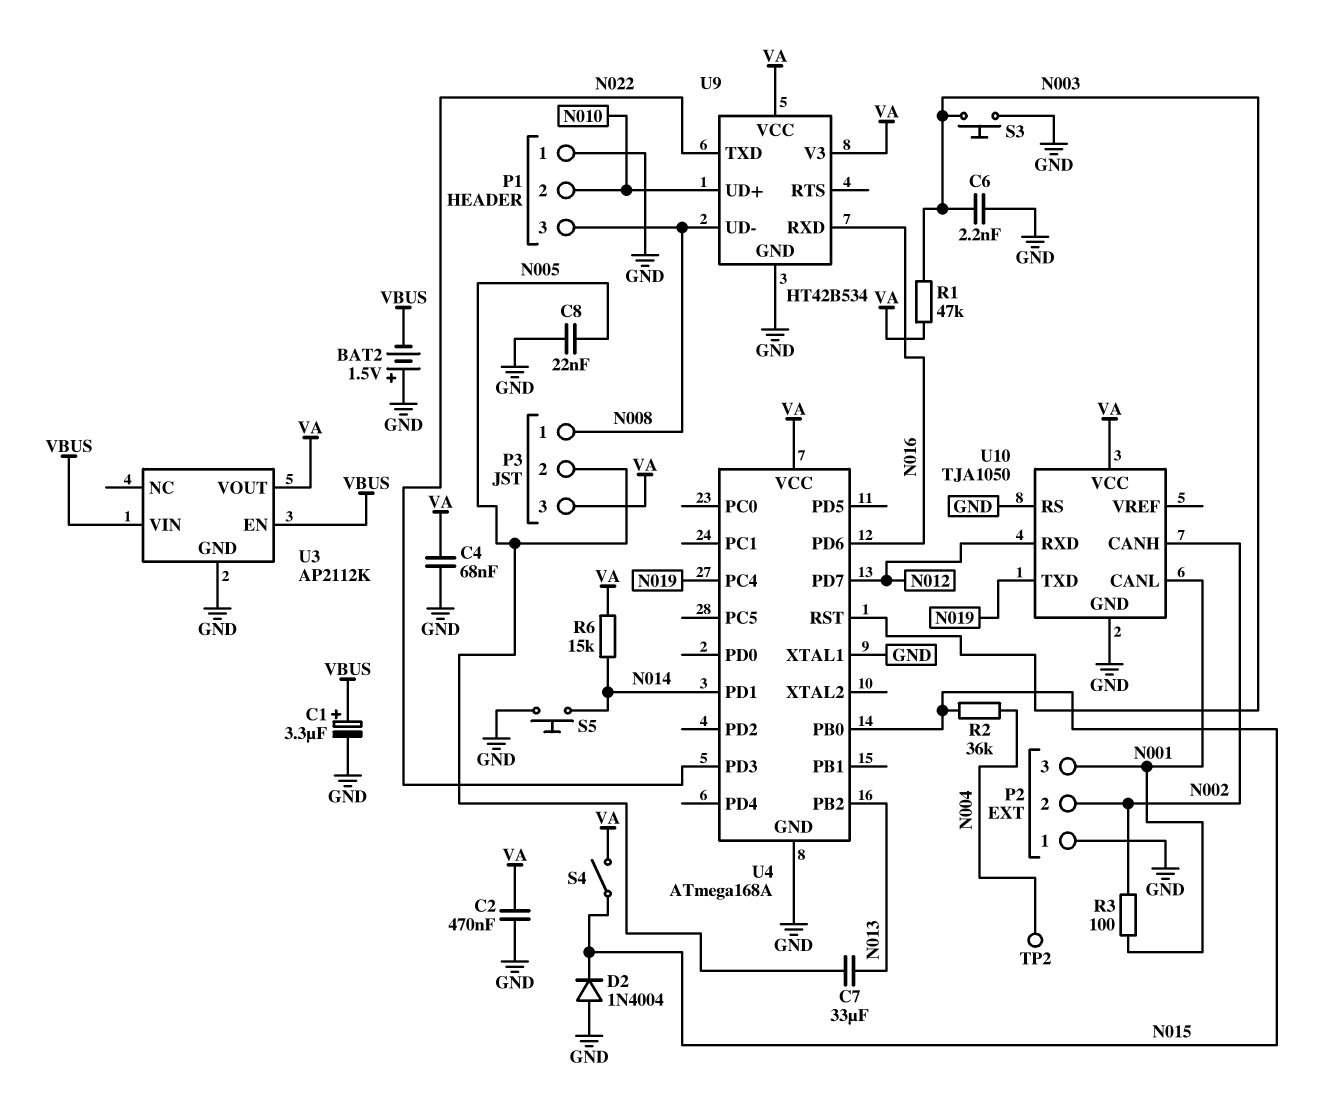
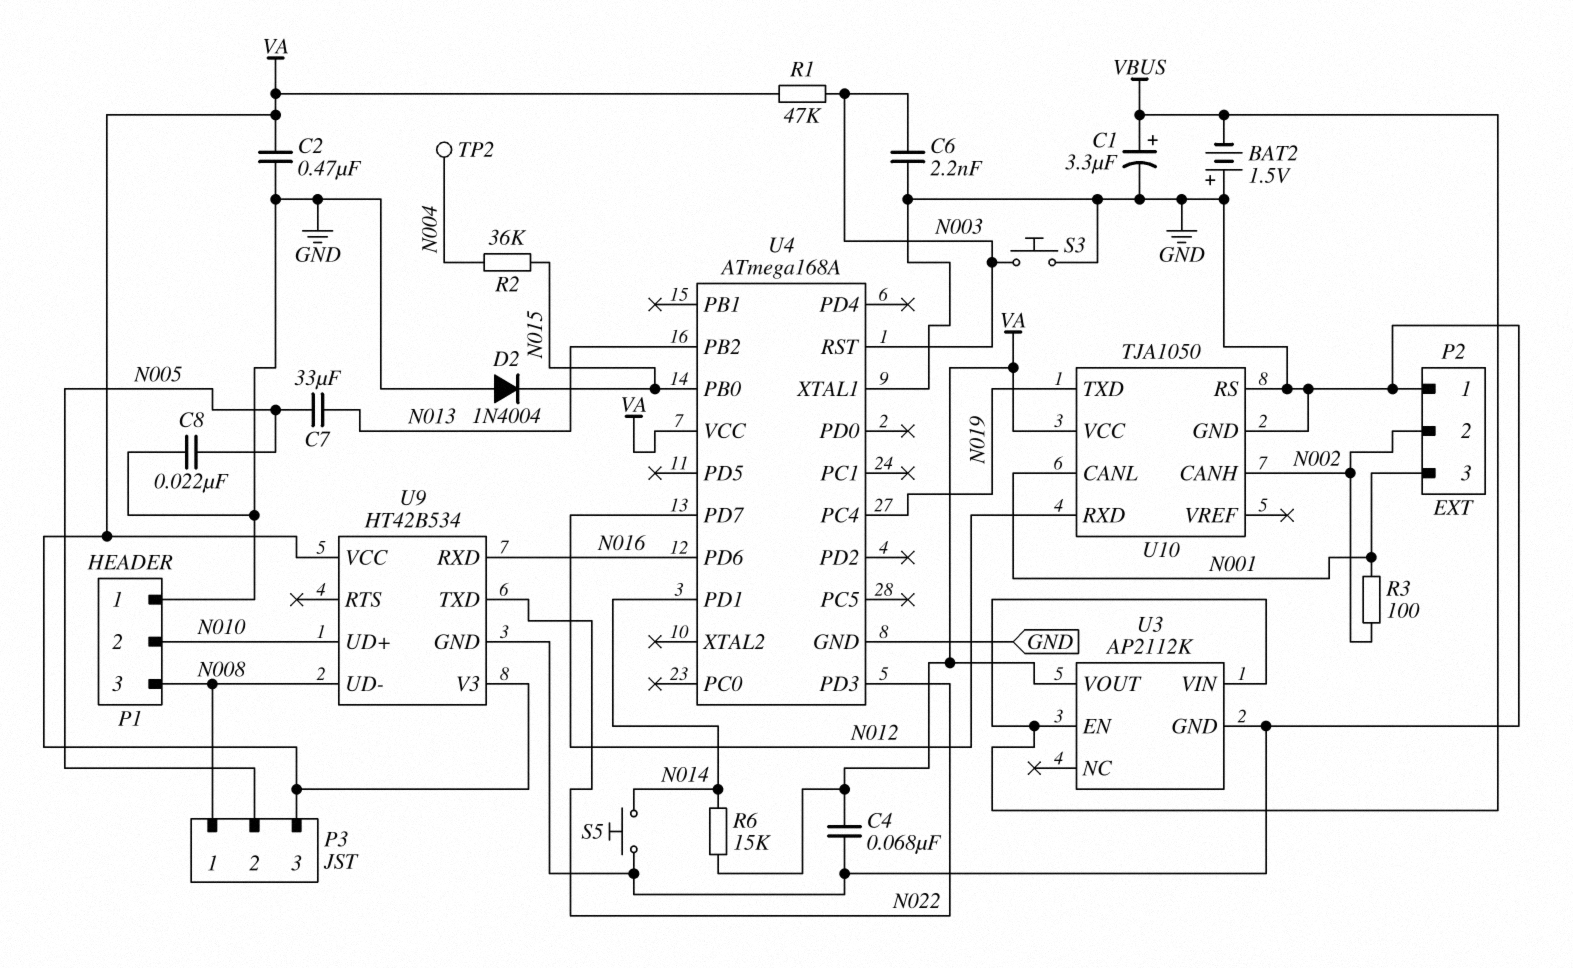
S4: switch (N015, VA) -> none

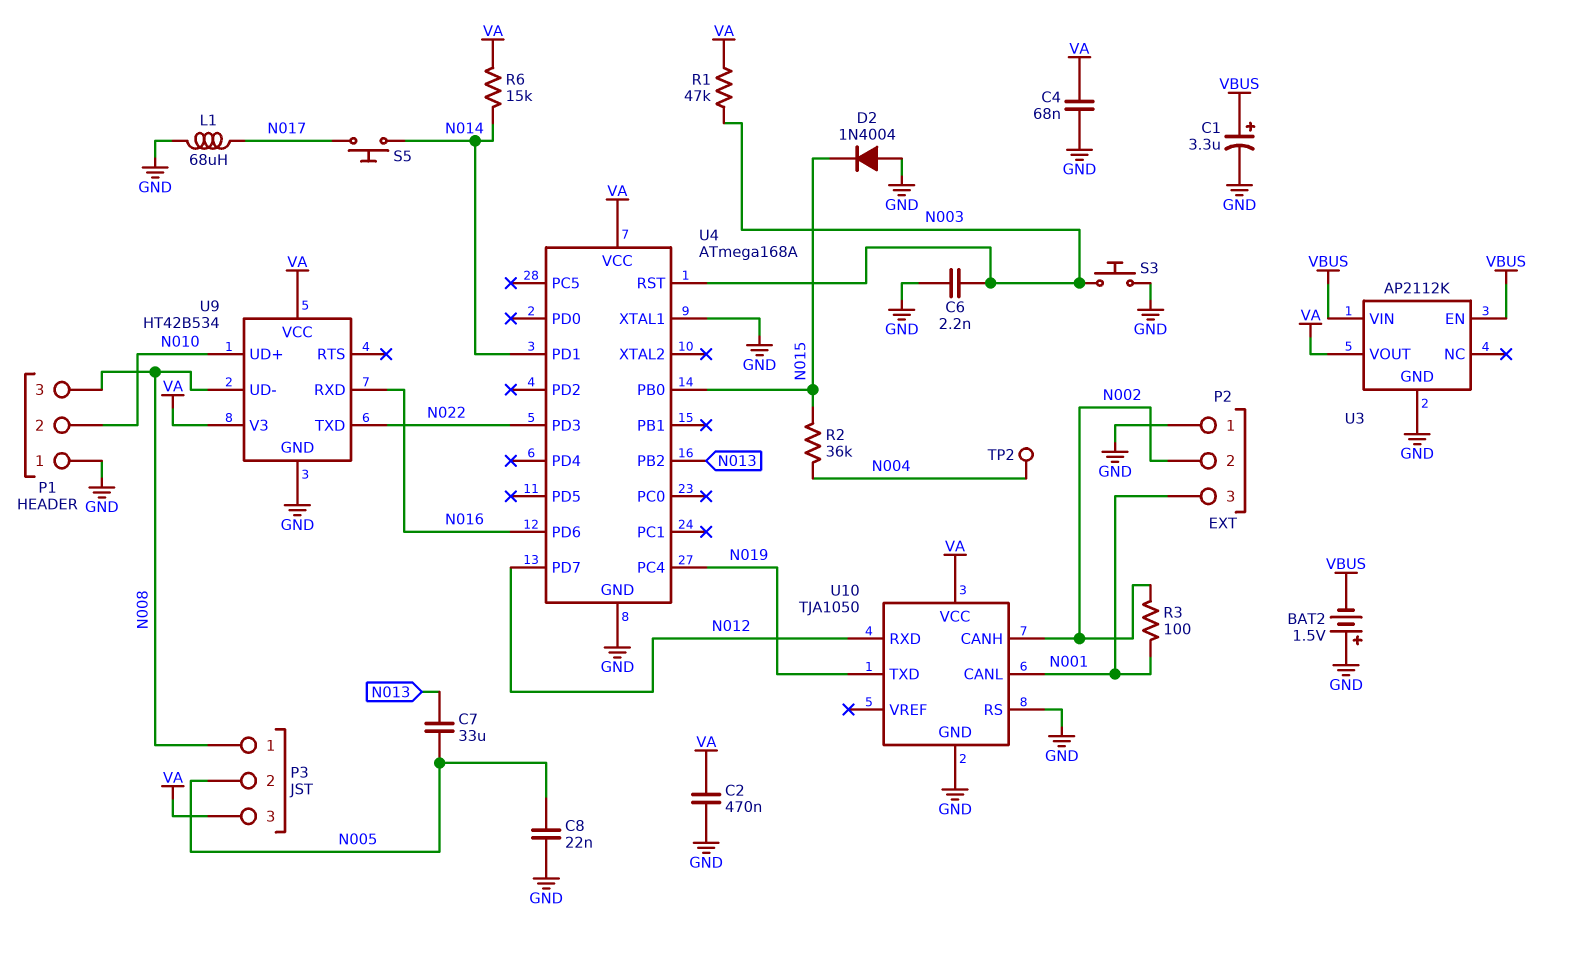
L1: none -> 68uH (GND, N017)
S5: button (GND, N014) -> button (N014, N017)

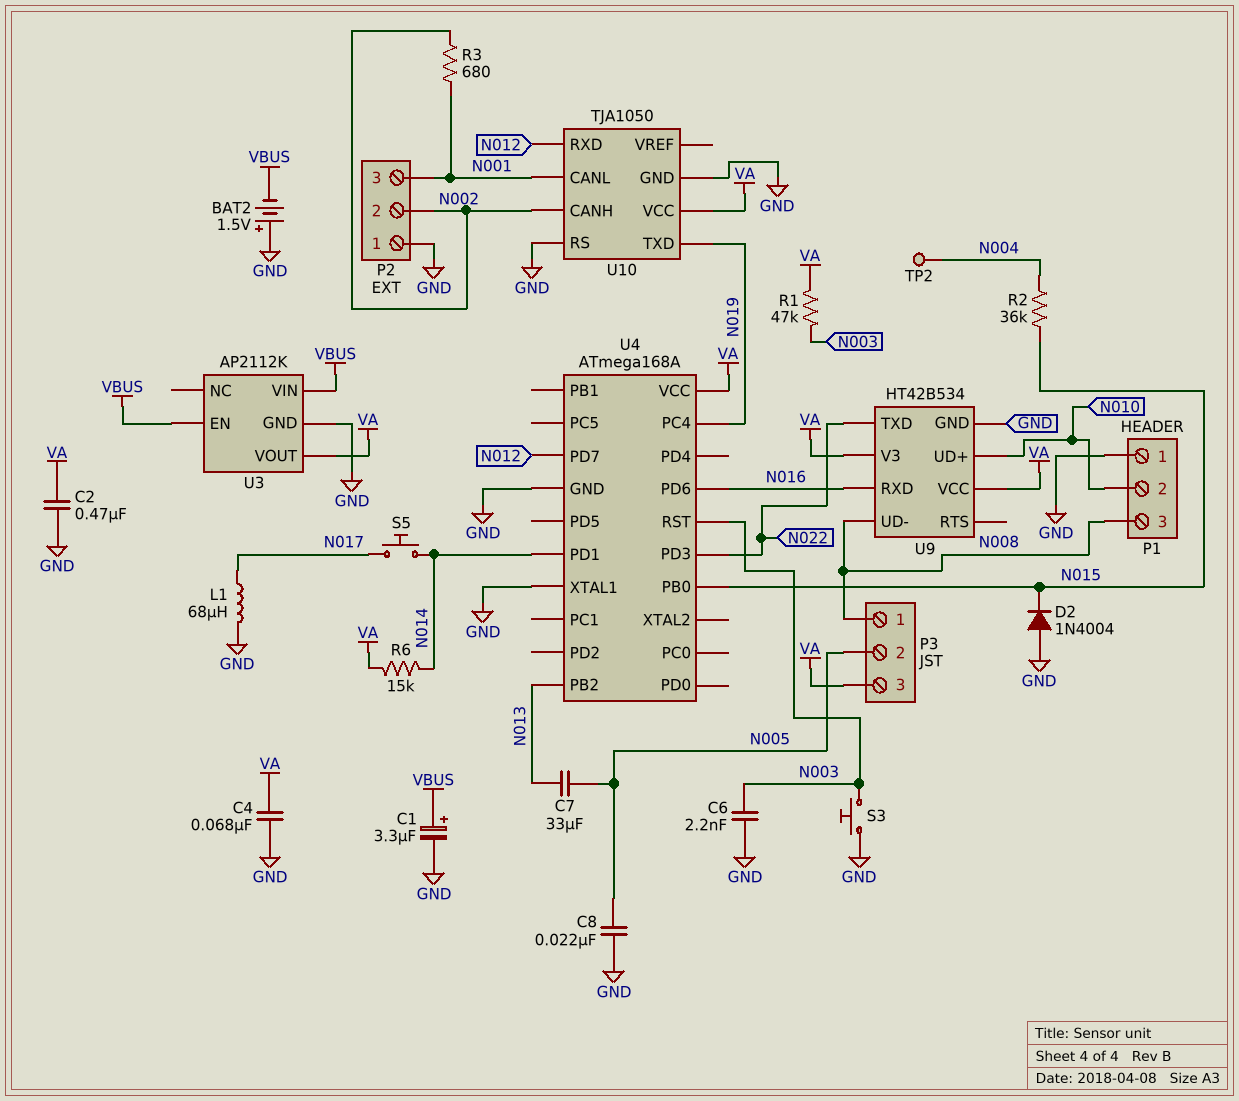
R3: 100 (N001, N002) -> 680 (N001, N002)

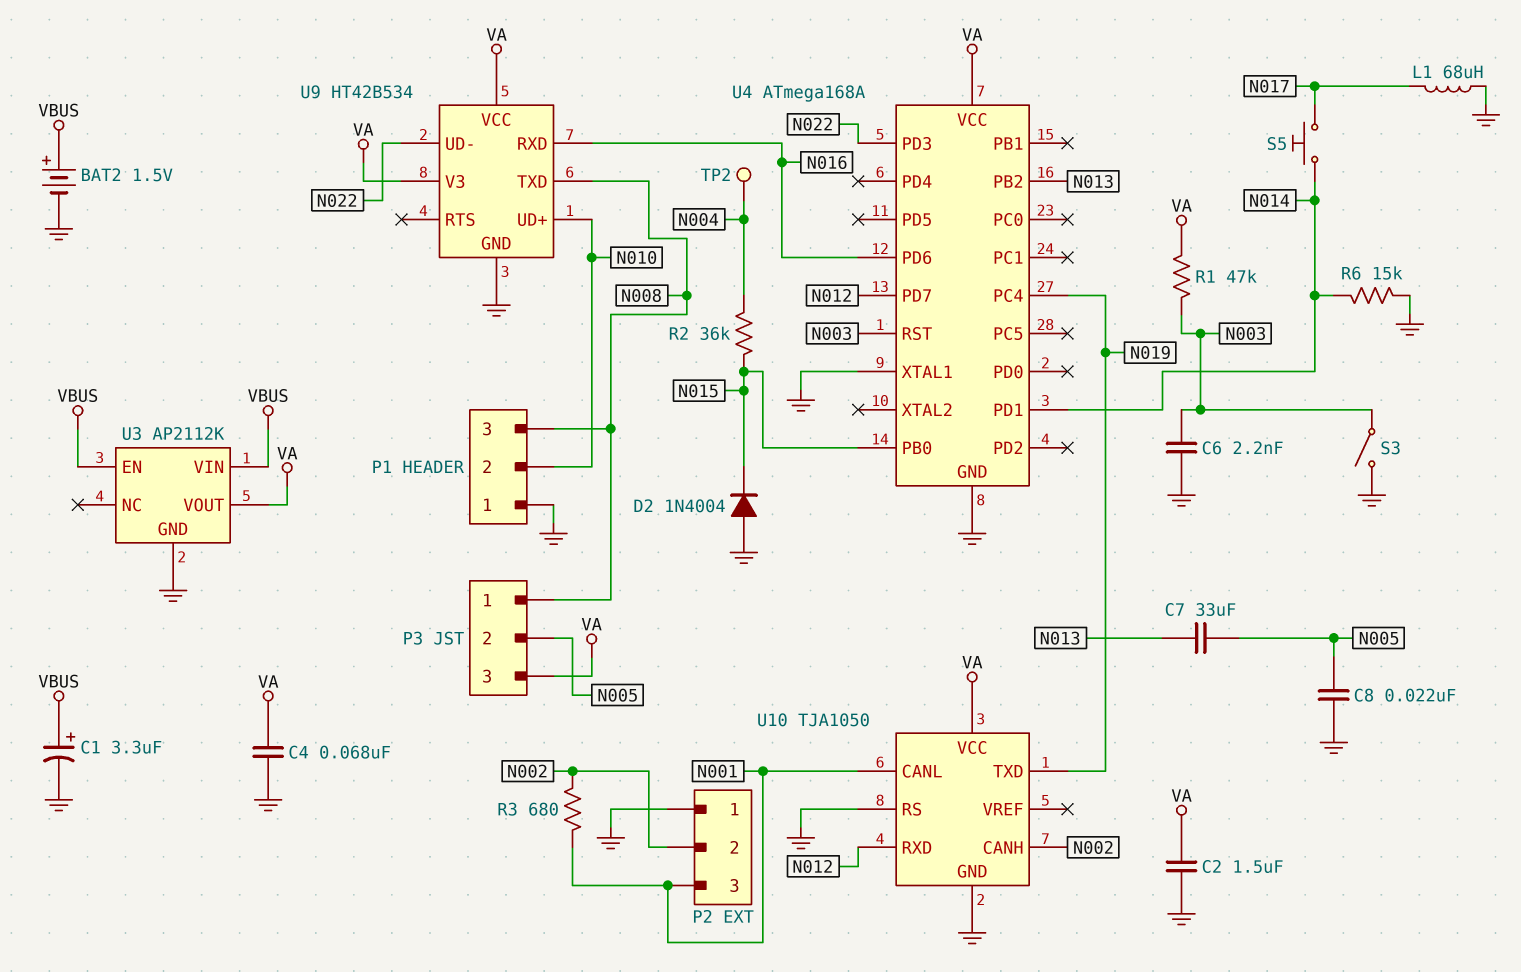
BAT2: 1.5V (plus GND, minus VBUS) -> 1.5V (plus VBUS, minus GND)
C2: 470nF (GND, VA) -> 1.5uF (GND, VA)
R6: 15k (N014, VA) -> 15k (GND, N014)
S3: button (GND, N003) -> switch (GND, N003)
U9 pin TXD: N022 -> N008
U9 pin UD-: N008 -> N022

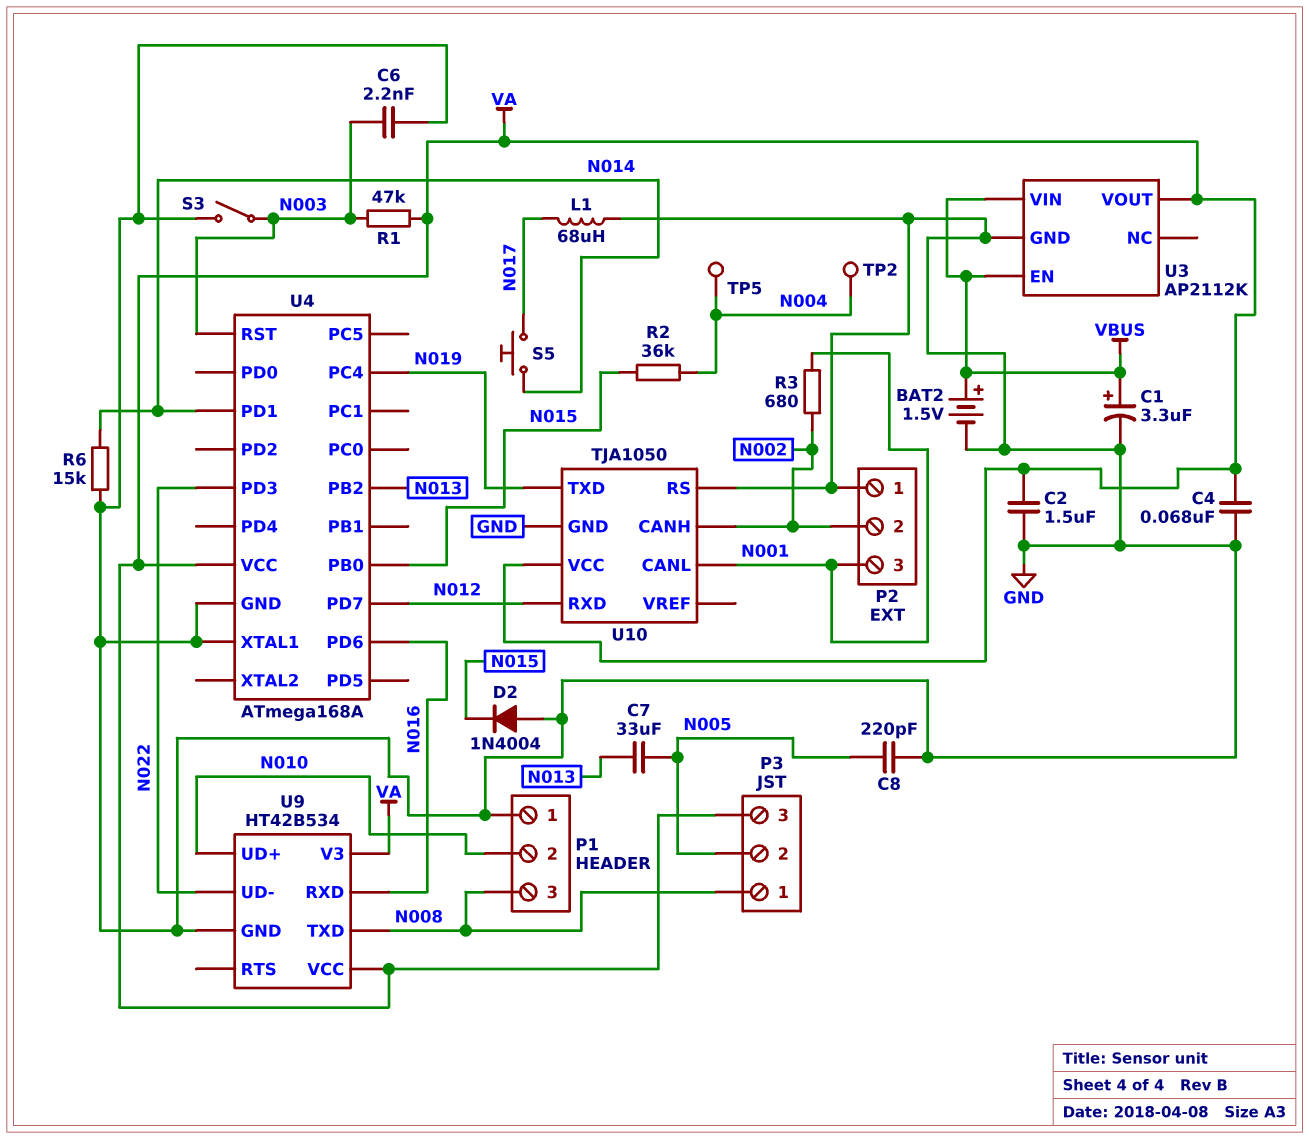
C8: 22nF (GND, N005) -> 220pF (GND, N005)
TP5: none -> test point (N004)

